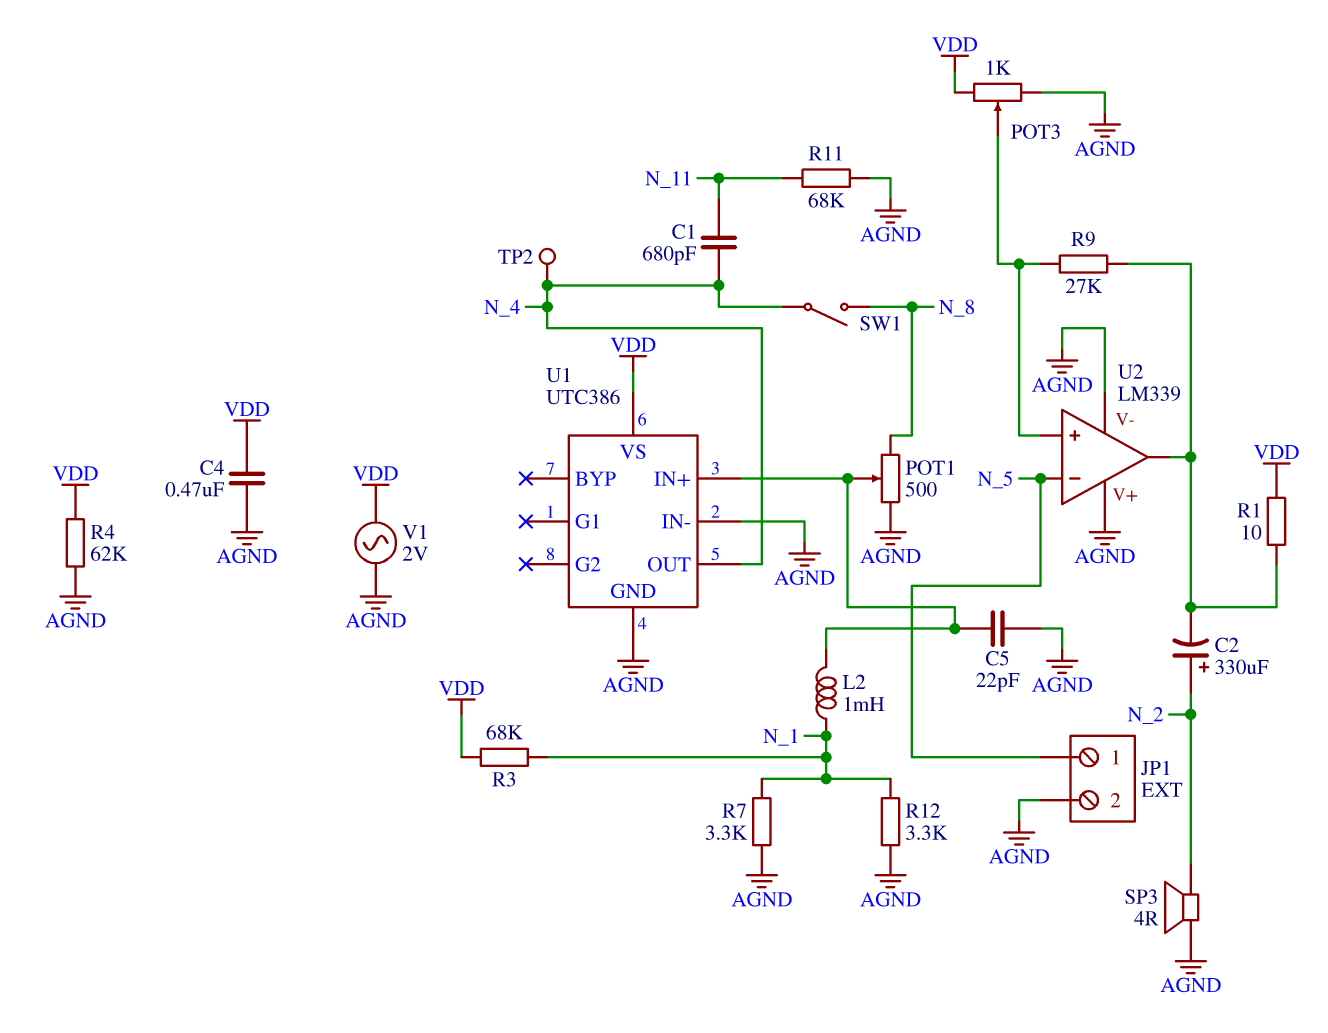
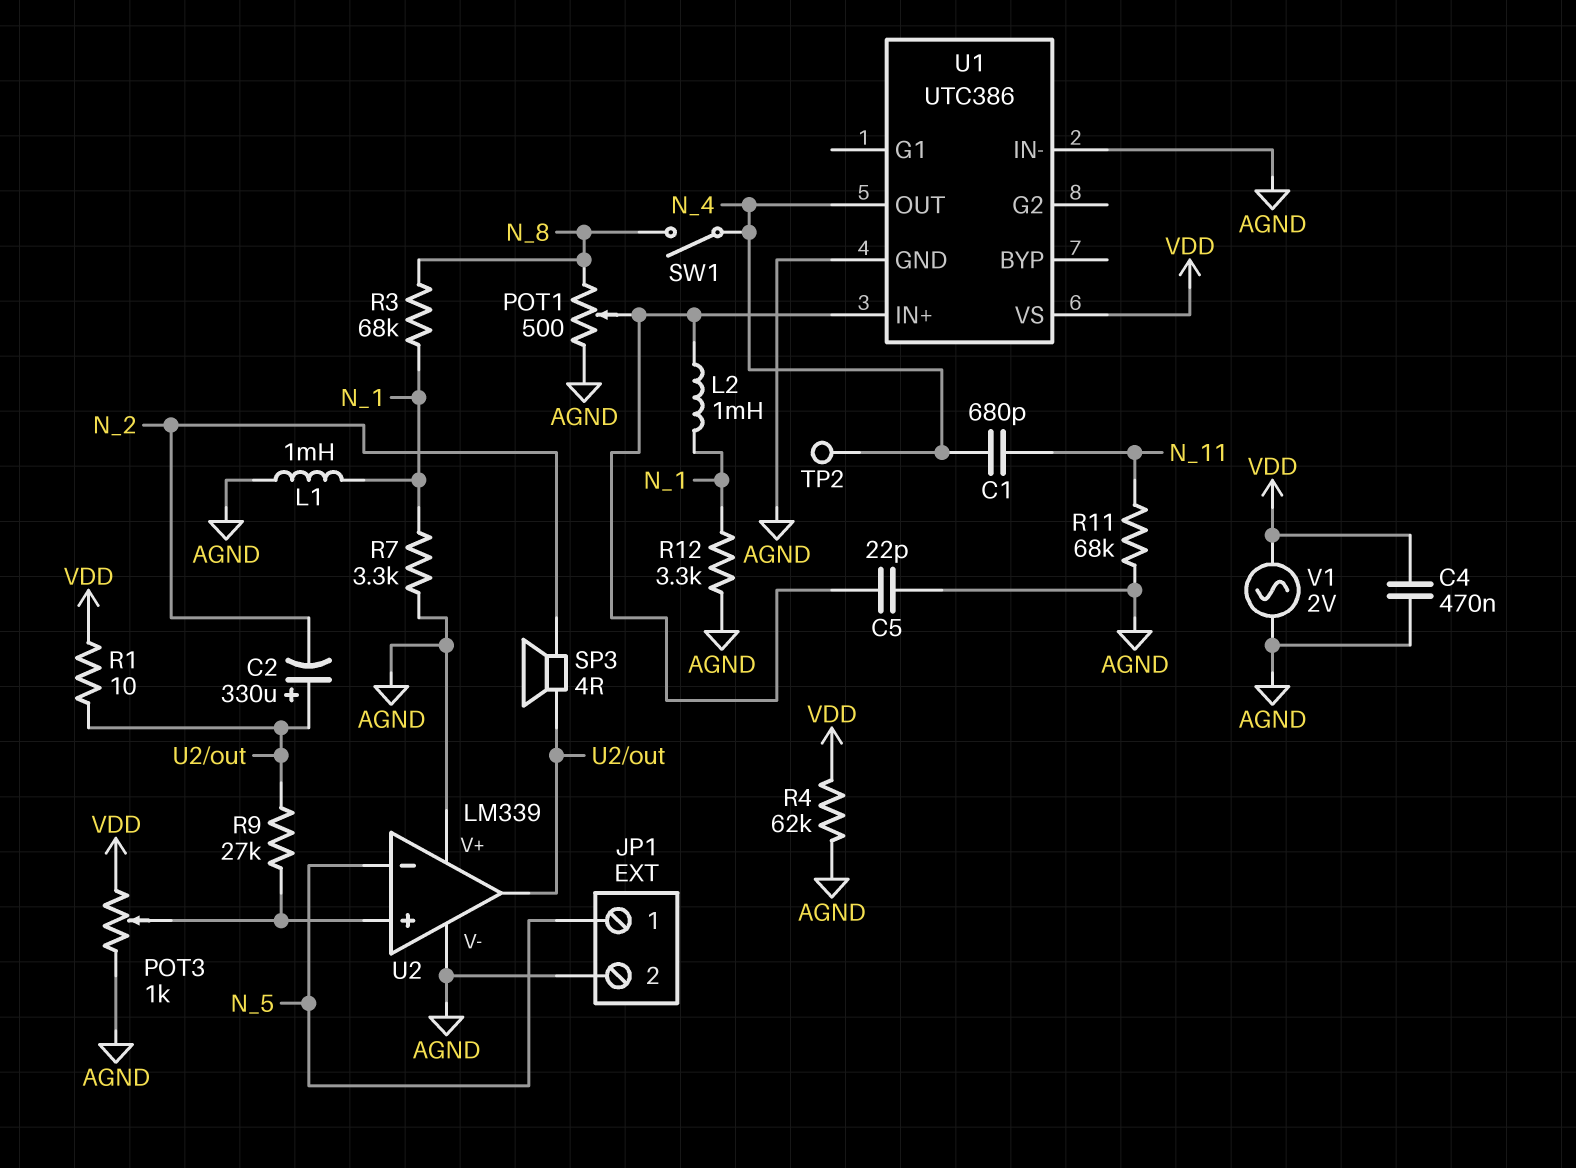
C2: 330uF (plus N_2, minus U2/out) -> 330uF (plus U2/out, minus N_2)
L1: none -> 1mH (AGND, N_1)
R3: 68k (N_1, VDD) -> 68k (N_1, N_8)
SP3: speaker 4R (AGND, N_2) -> speaker 4R (N_2, U2/out)

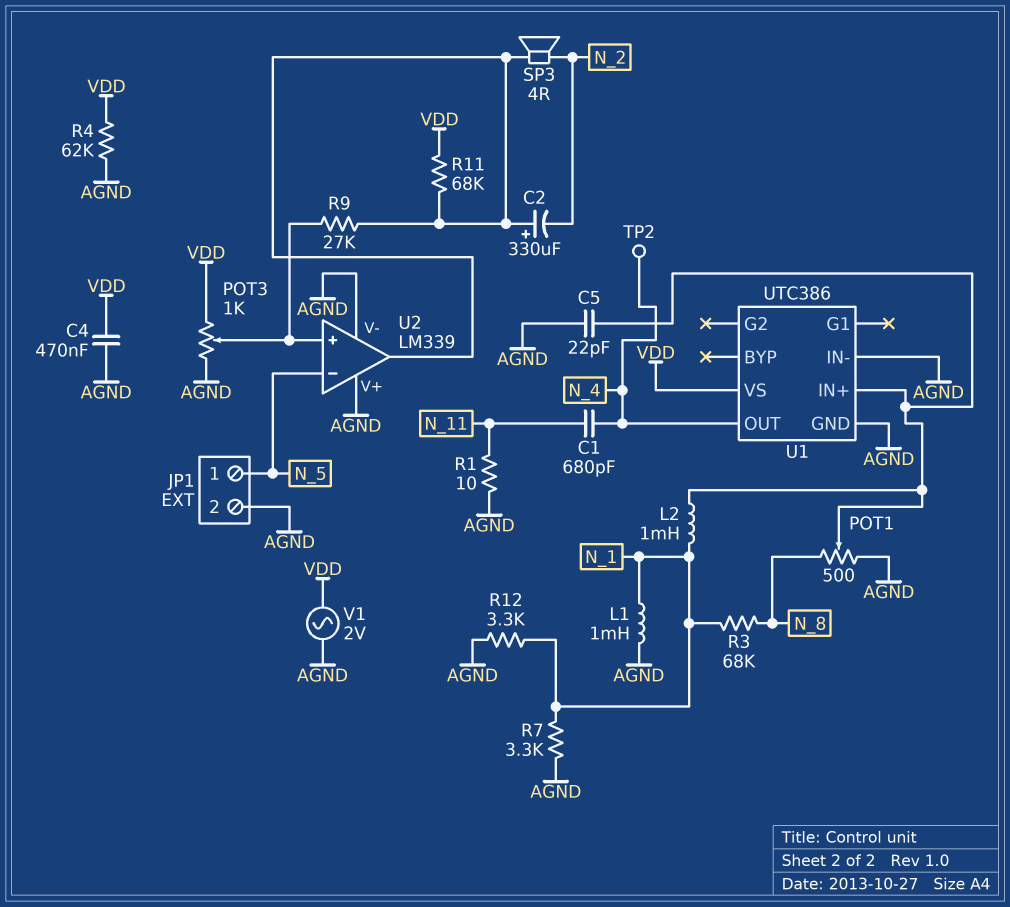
R1: 10 (U2/out, VDD) -> 10 (AGND, N_11)
R11: 68k (AGND, N_11) -> 68k (U2/out, VDD)
SW1: switch (N_4, N_8) -> none

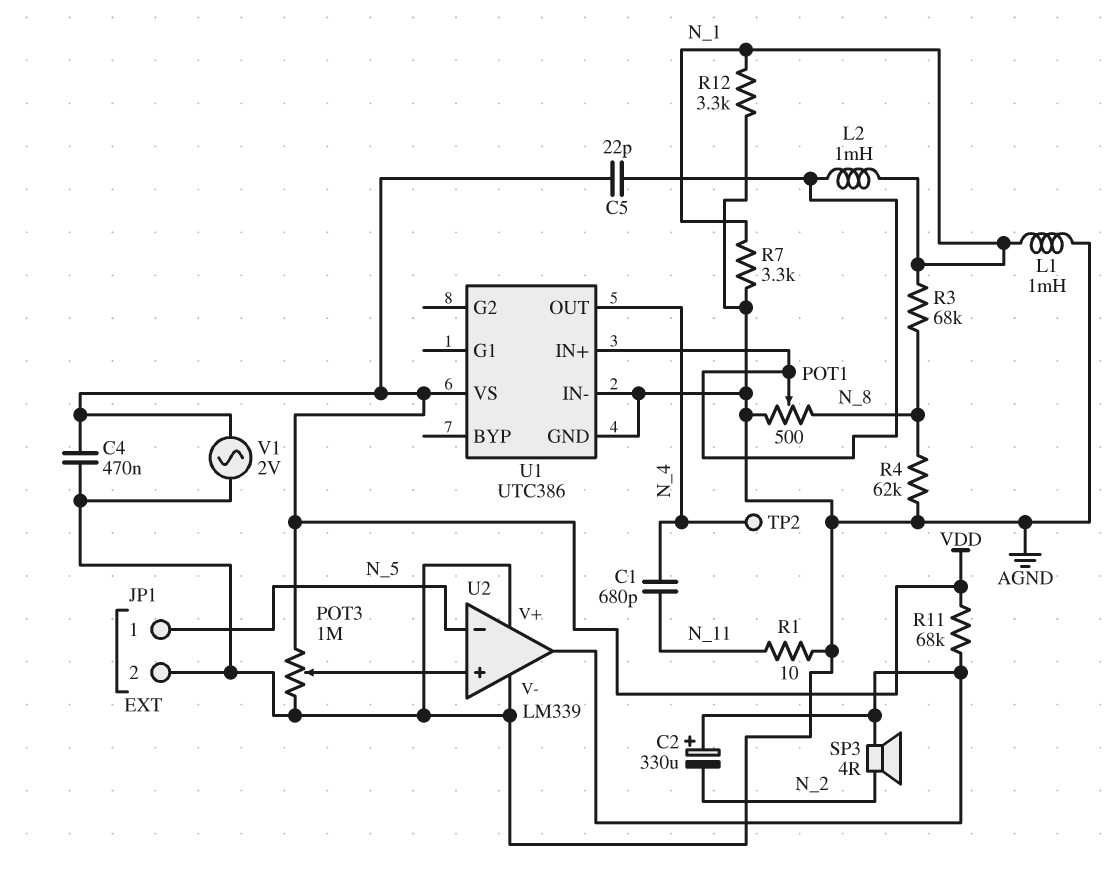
C5: 22pF (AGND, U1/IN+) -> 22pF (U1/IN+, VDD)
POT3: 1k (AGND, VDD, wiper U2/in+) -> 1M (AGND, VDD, wiper U2/in+)
R4: 62k (AGND, VDD) -> 62k (AGND, N_8)
R9: 27k (U2/in+, U2/out) -> none

